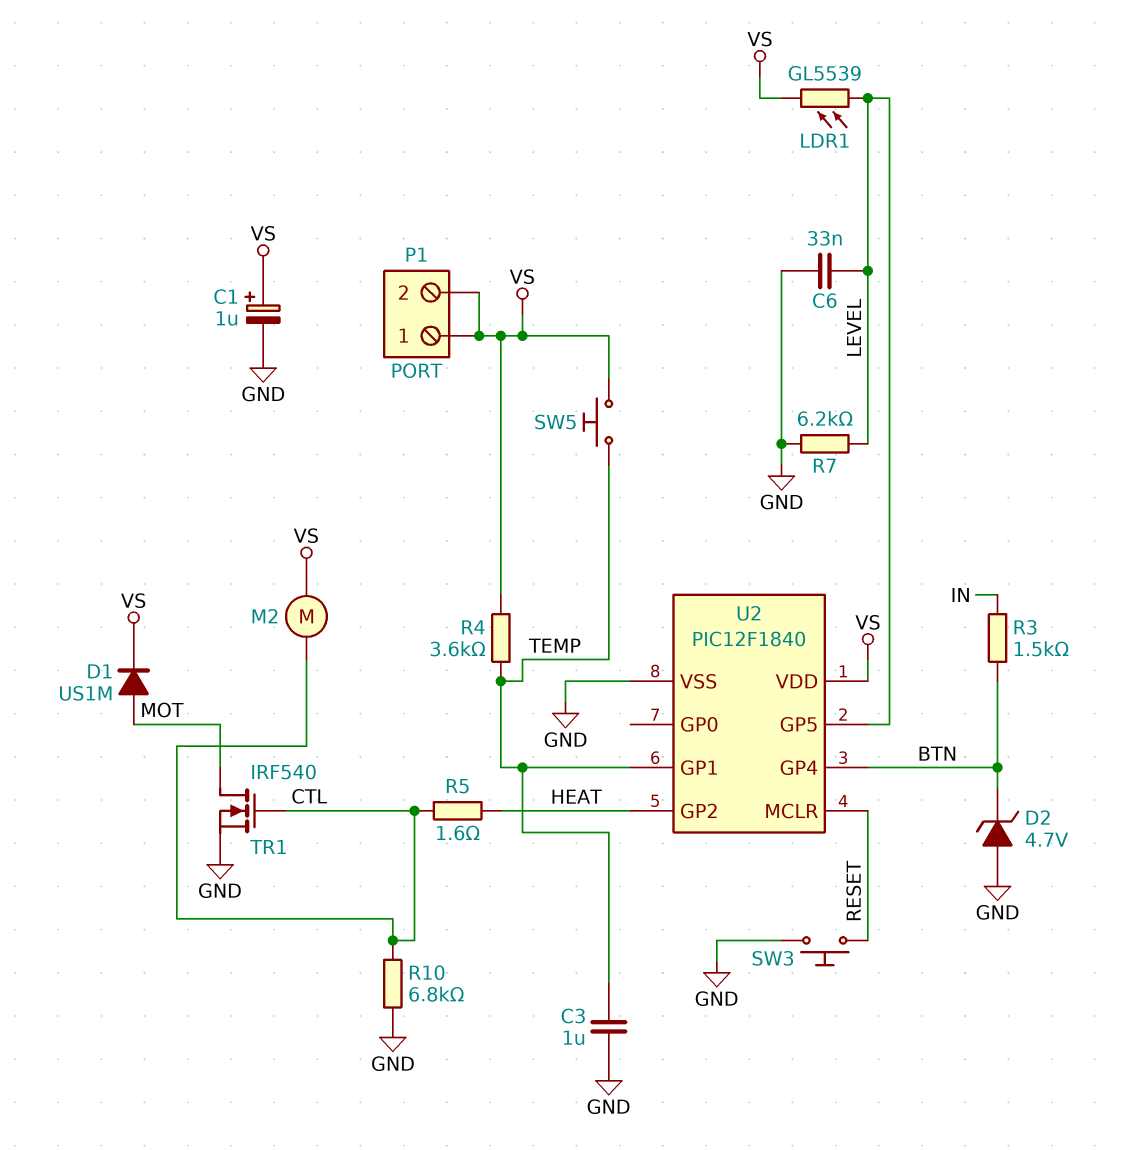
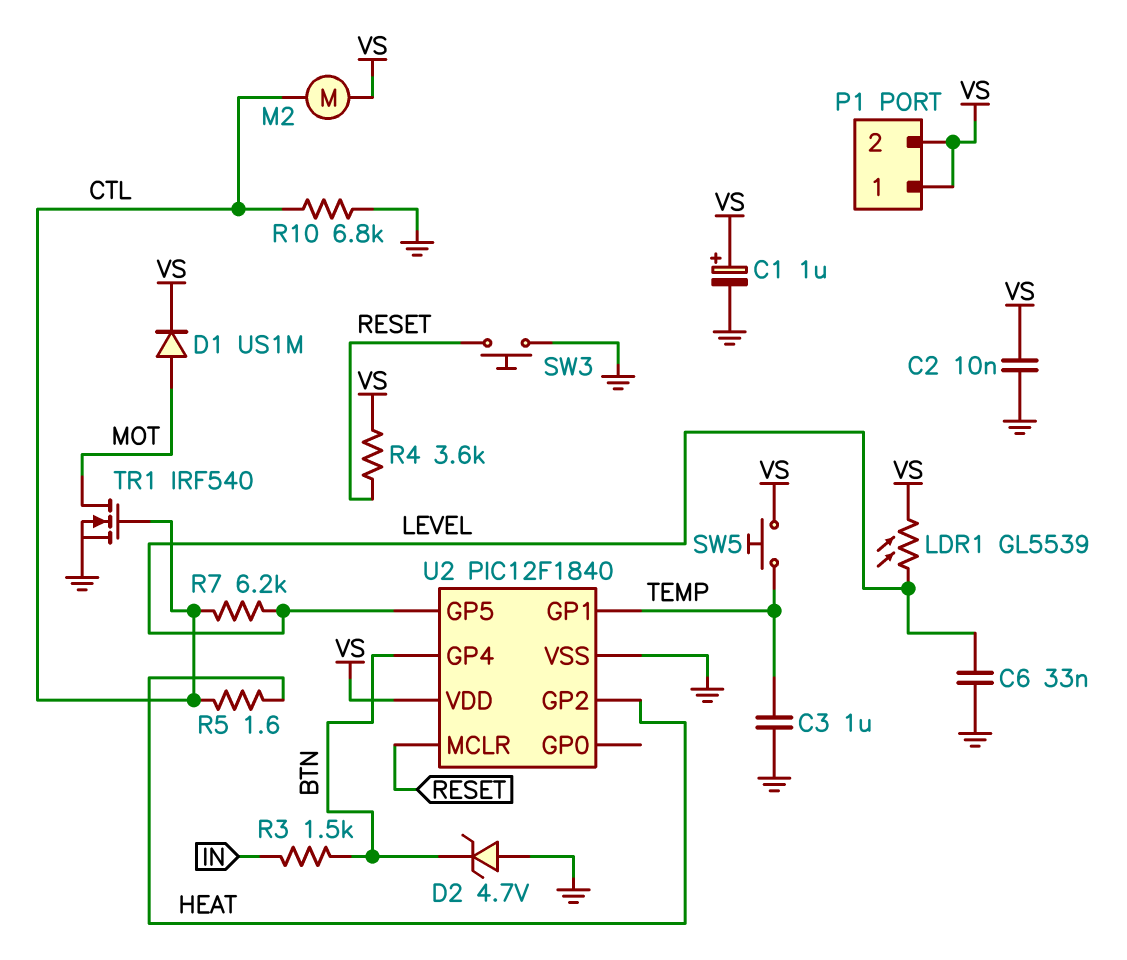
C2: none -> 10nF (GND, VS)
R4: 3.6k (TEMP, VS) -> 3.6k (RESET, VS)
R7: 6.2k (GND, LEVEL) -> 6.2k (CTL, LEVEL)

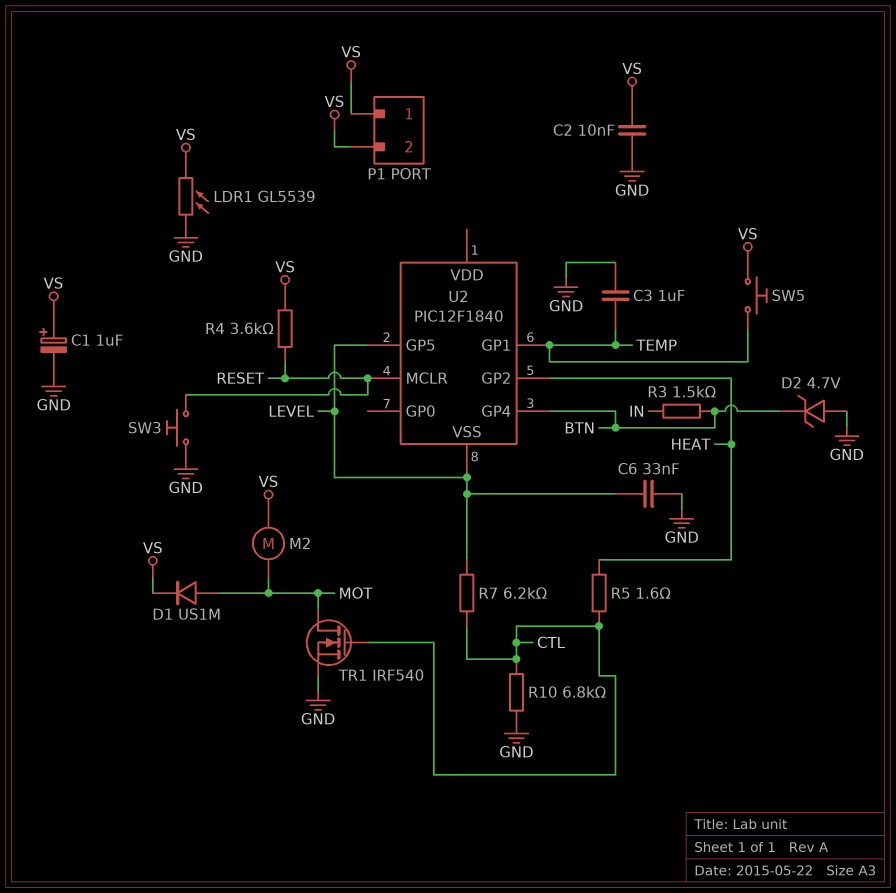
LDR1: GL5539 (LEVEL, VS) -> GL5539 (GND, VS)
M2: motor (CTL, VS) -> motor (MOT, VS)
U2 pin VDD: VS -> none
U2 pin VSS: GND -> LEVEL

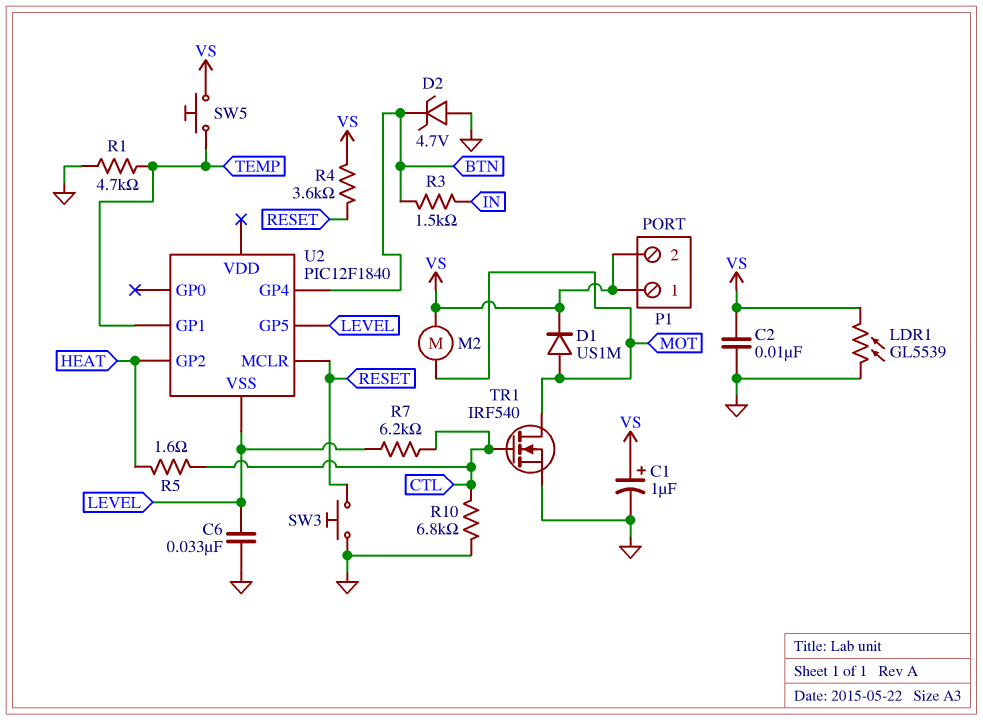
C3: 1uF (GND, TEMP) -> none
R1: none -> 4.7k (GND, TEMP)

